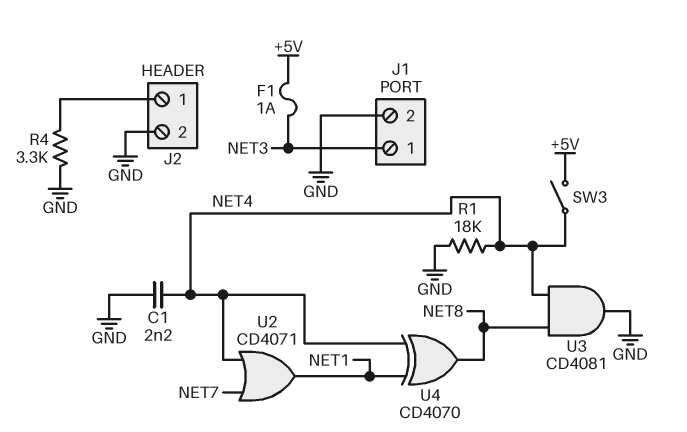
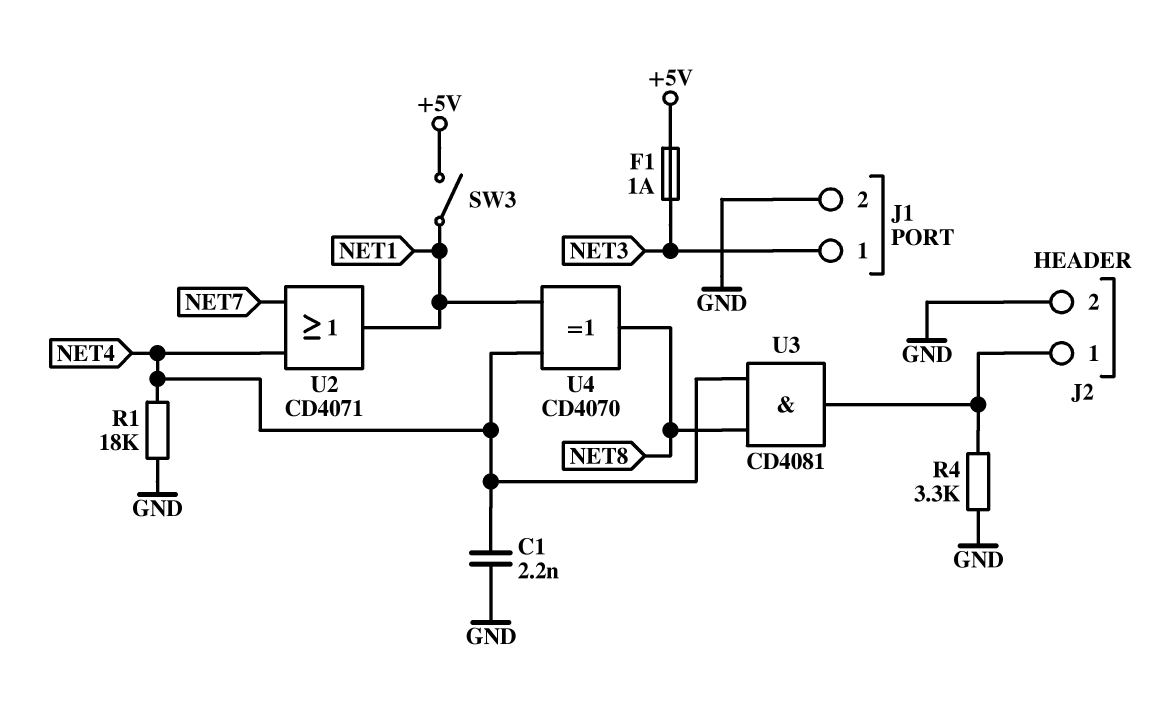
SW3: switch (+5V, NET4) -> switch (+5V, NET1)
U3: AND CD4081 (in NET4, in NET8, out GND) -> AND CD4081 (in NET4, in NET8, out J2/1)

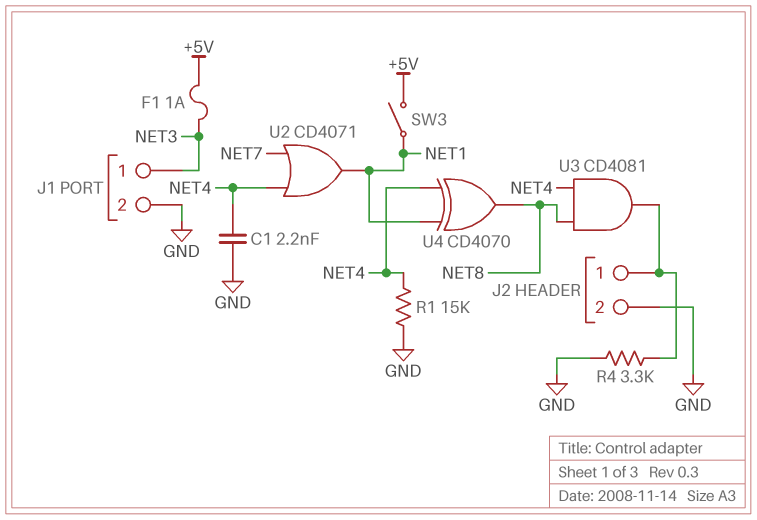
R1: 18k (GND, NET4) -> 15k (GND, NET4)

